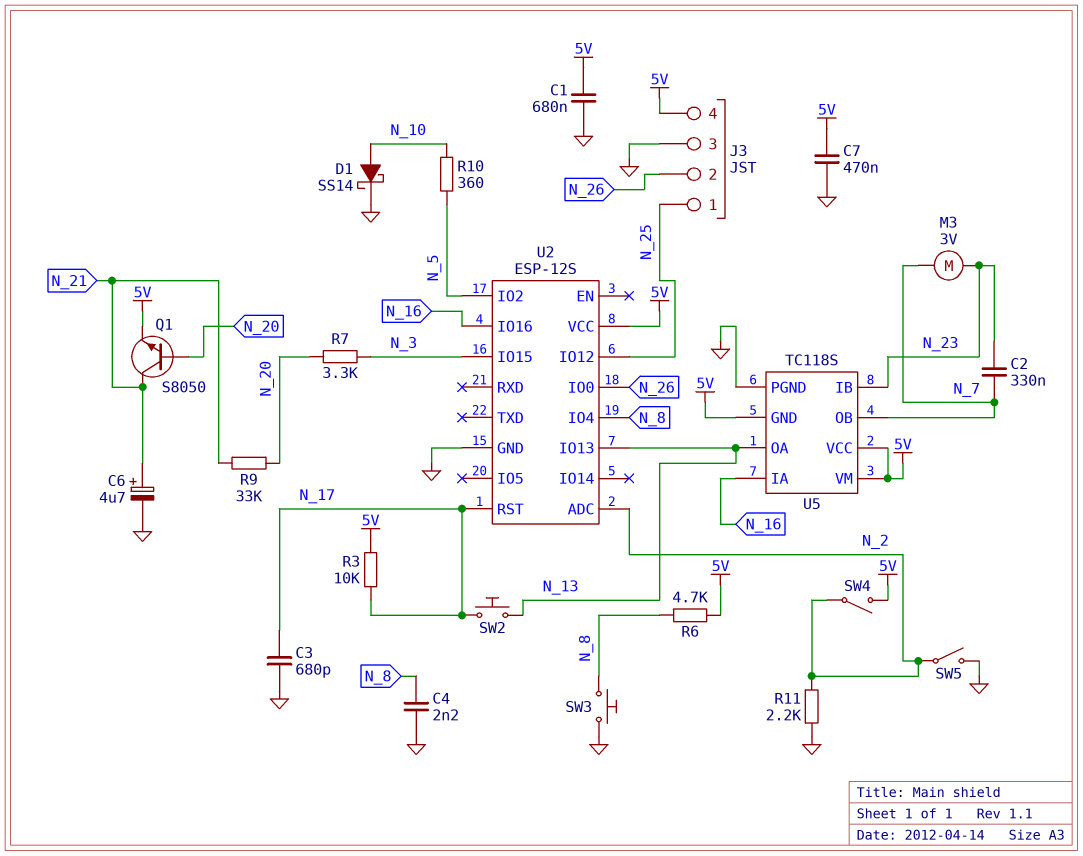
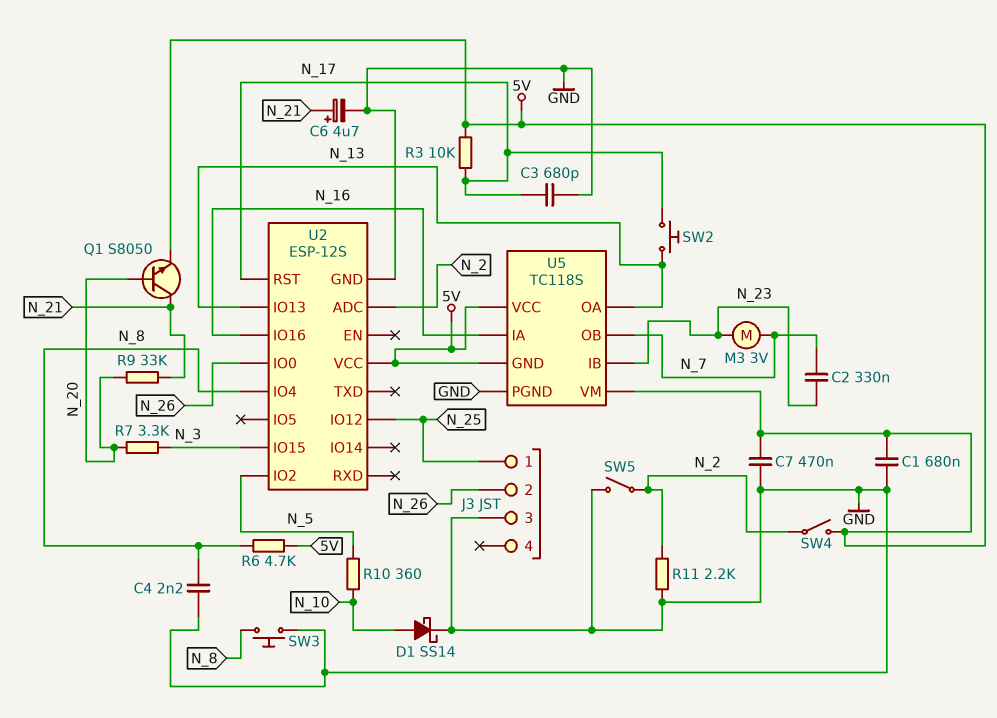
J3 pin 4: 5V -> none

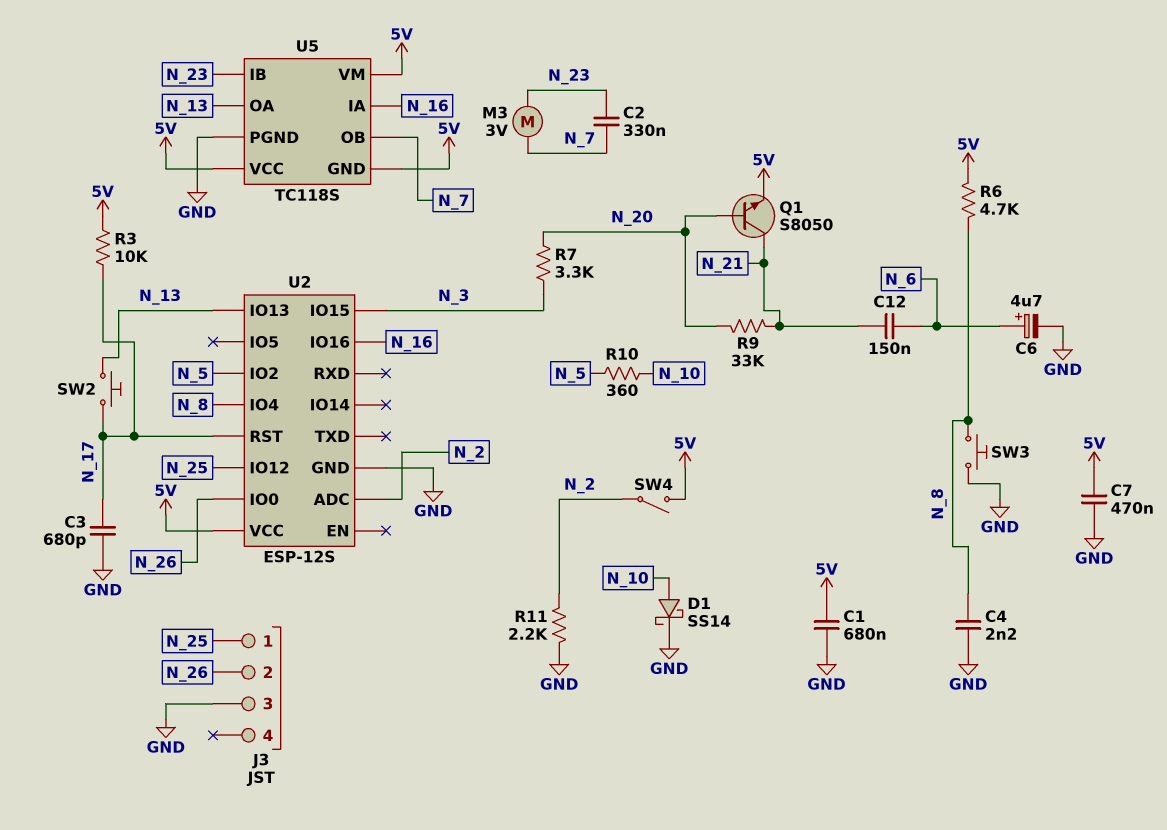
C6: 4.7uF (plus N_21, minus GND) -> 4.7uF (plus N_6, minus GND)
C12: none -> 150nF (N_6, N_21)
SW5: switch (GND, N_2) -> none

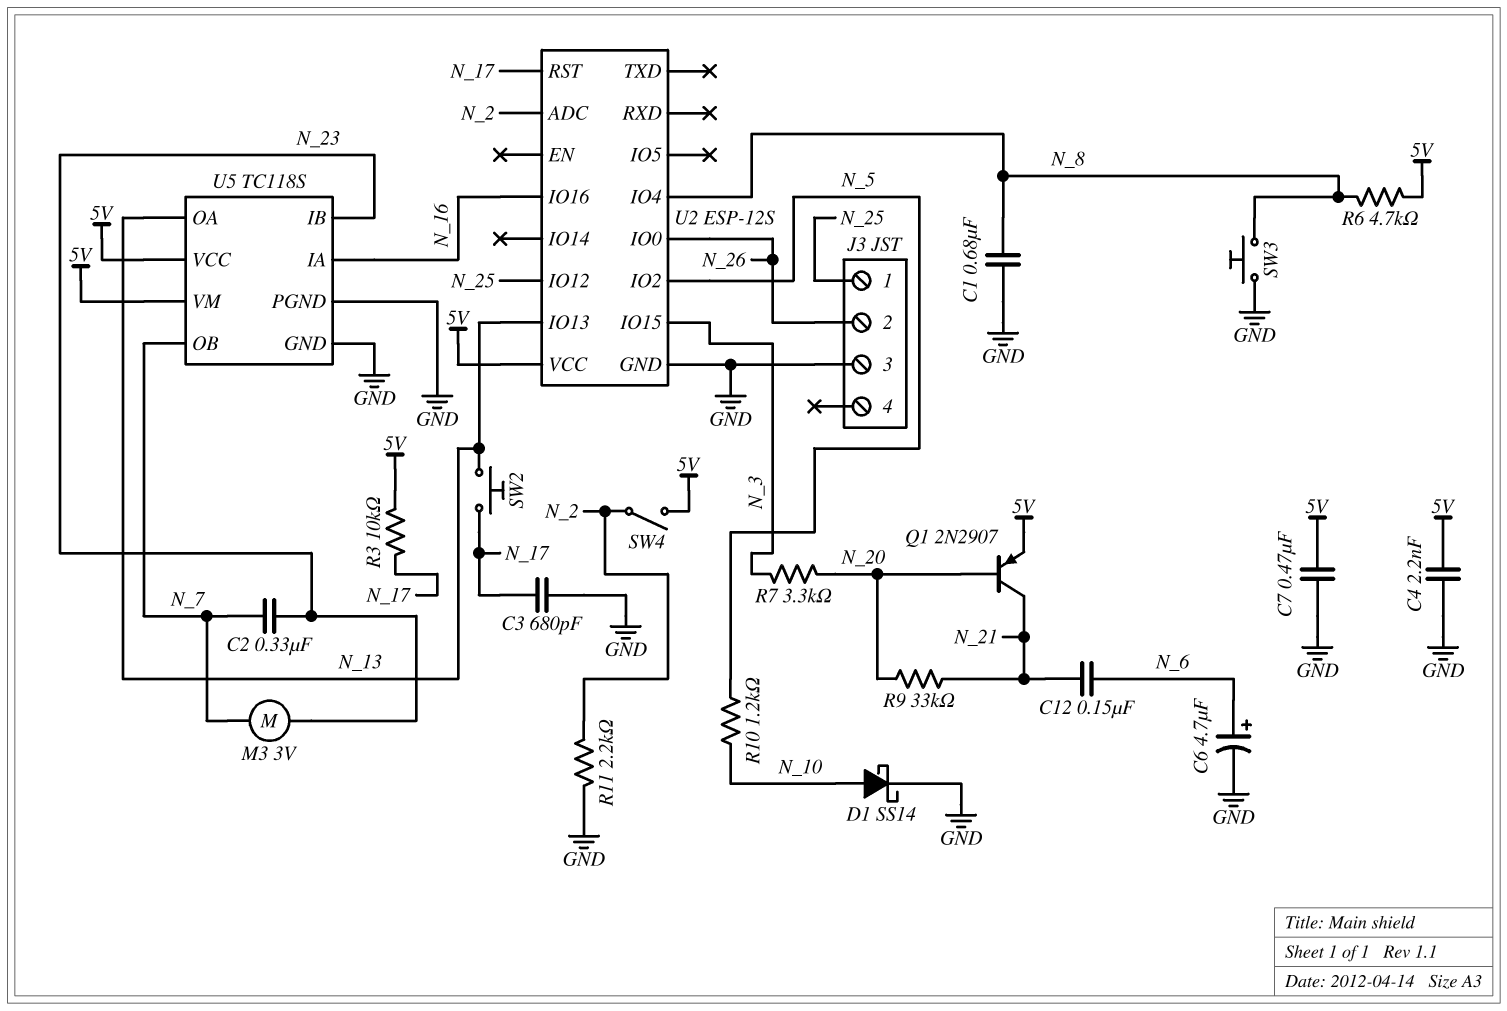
C1: 680nF (5V, GND) -> 680nF (GND, N_8)
C4: 2.2nF (GND, N_8) -> 2.2nF (5V, GND)
Q1: NPN S8050 (B N_20, C N_21, E 5V) -> PNP 2N2907 (B N_20, C N_21, E 5V)
R10: 360 (N_5, N_10) -> 1.2k (N_5, N_10)
U5 pin GND: 5V -> GND

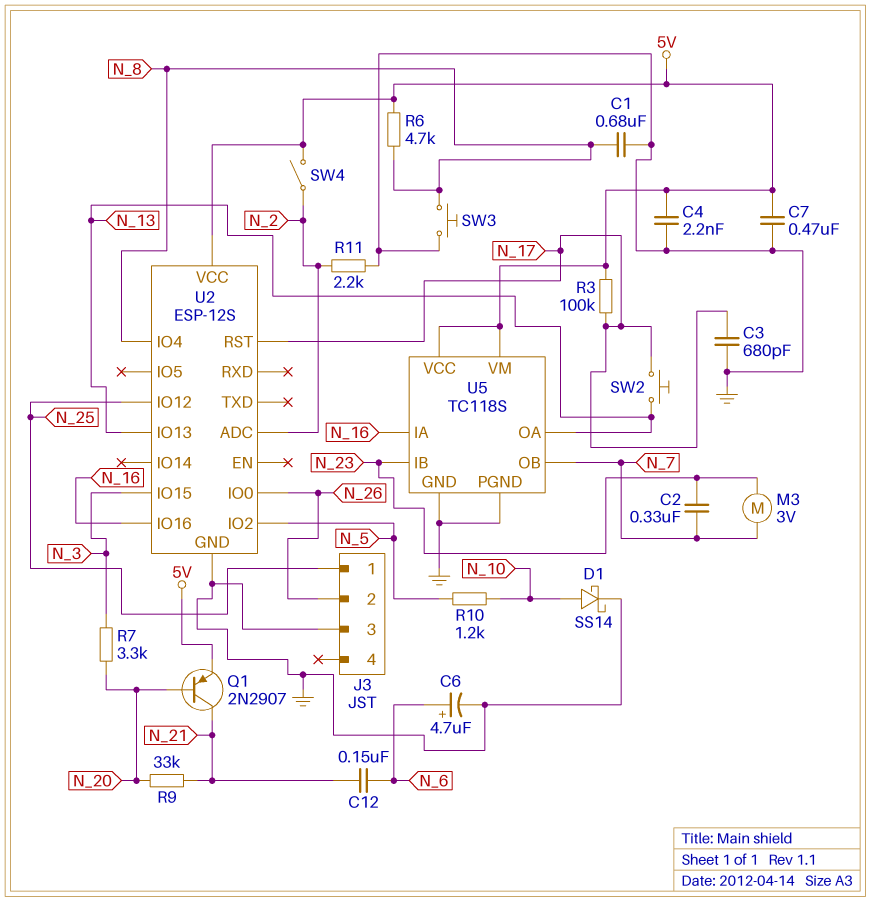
R3: 10k (5V, N_17) -> 100k (5V, N_17)

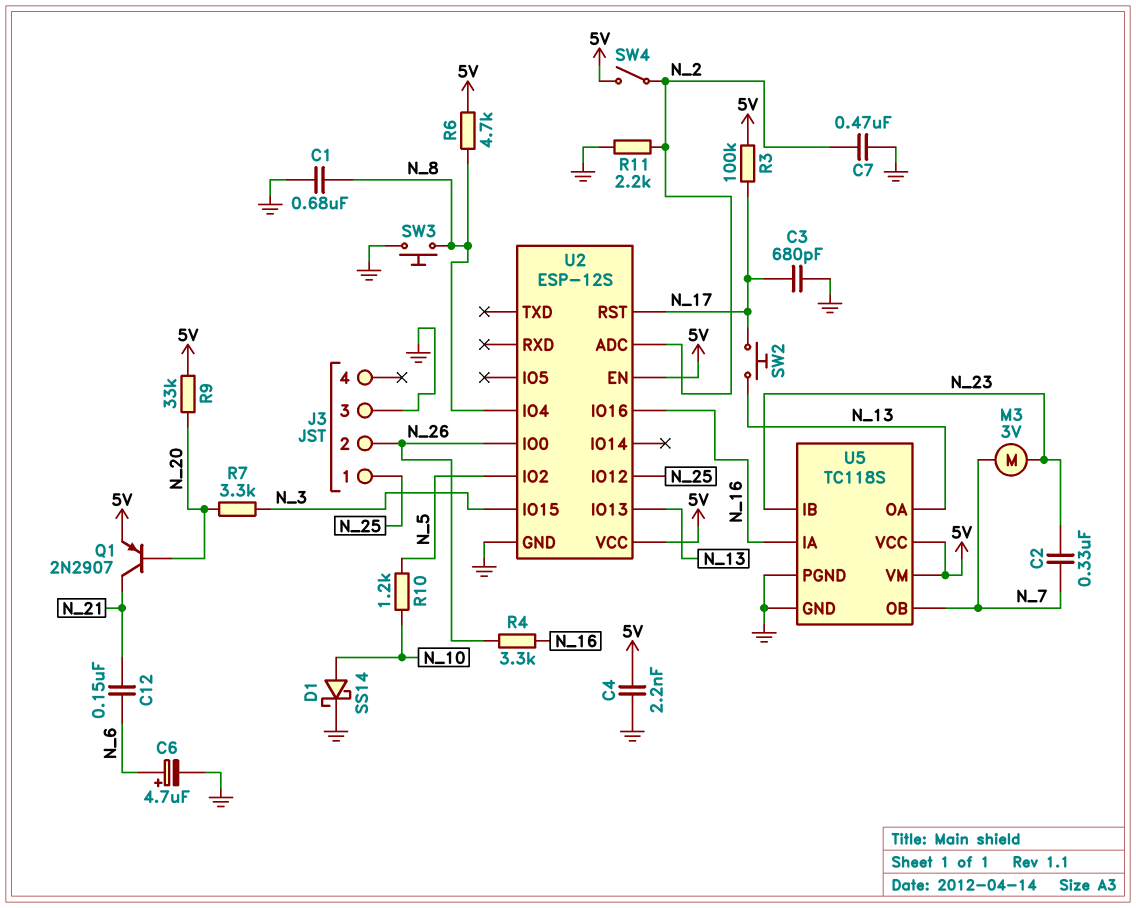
C7: 470nF (5V, GND) -> 470nF (GND, N_2)
R4: none -> 3.3k (N_16, N_26)
R9: 33k (N_20, N_21) -> 33k (5V, N_20)
U2 pin EN: none -> 5V

